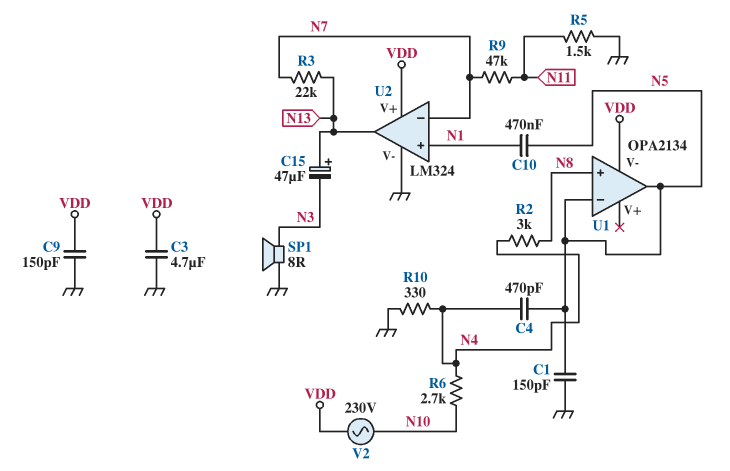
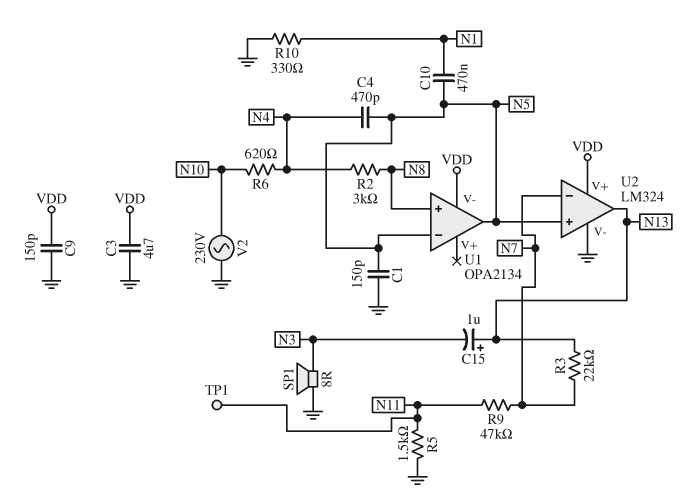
C15: 47uF (plus N13, minus N3) -> 1uF (plus N13, minus N3)
R6: 2.7k (N4, N10) -> 620 (N4, N10)
R10: 330 (GND, N4) -> 330 (GND, N1)
TP1: none -> test point (N11)
U2 pin in+: N1 -> N5
V2: AC 230V (N10, VDD) -> AC 230V (GND, N10)

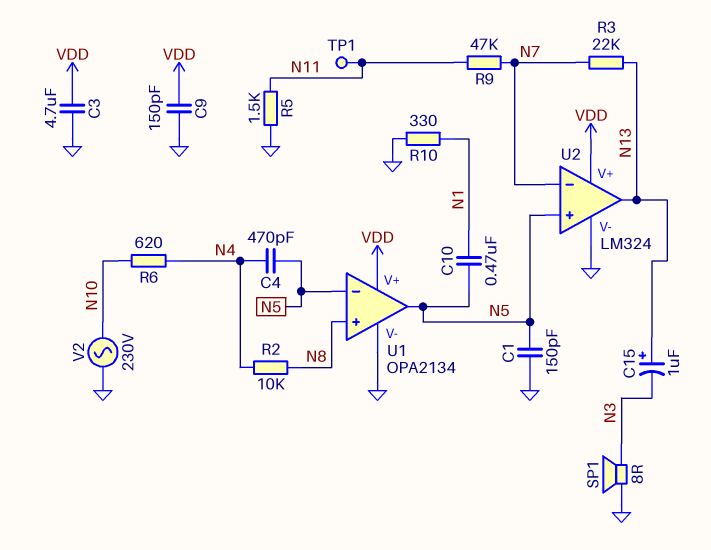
R2: 3k (N4, N8) -> 10k (N4, N8)
U1 pin V+: none -> VDD
U1 pin V-: VDD -> GND

